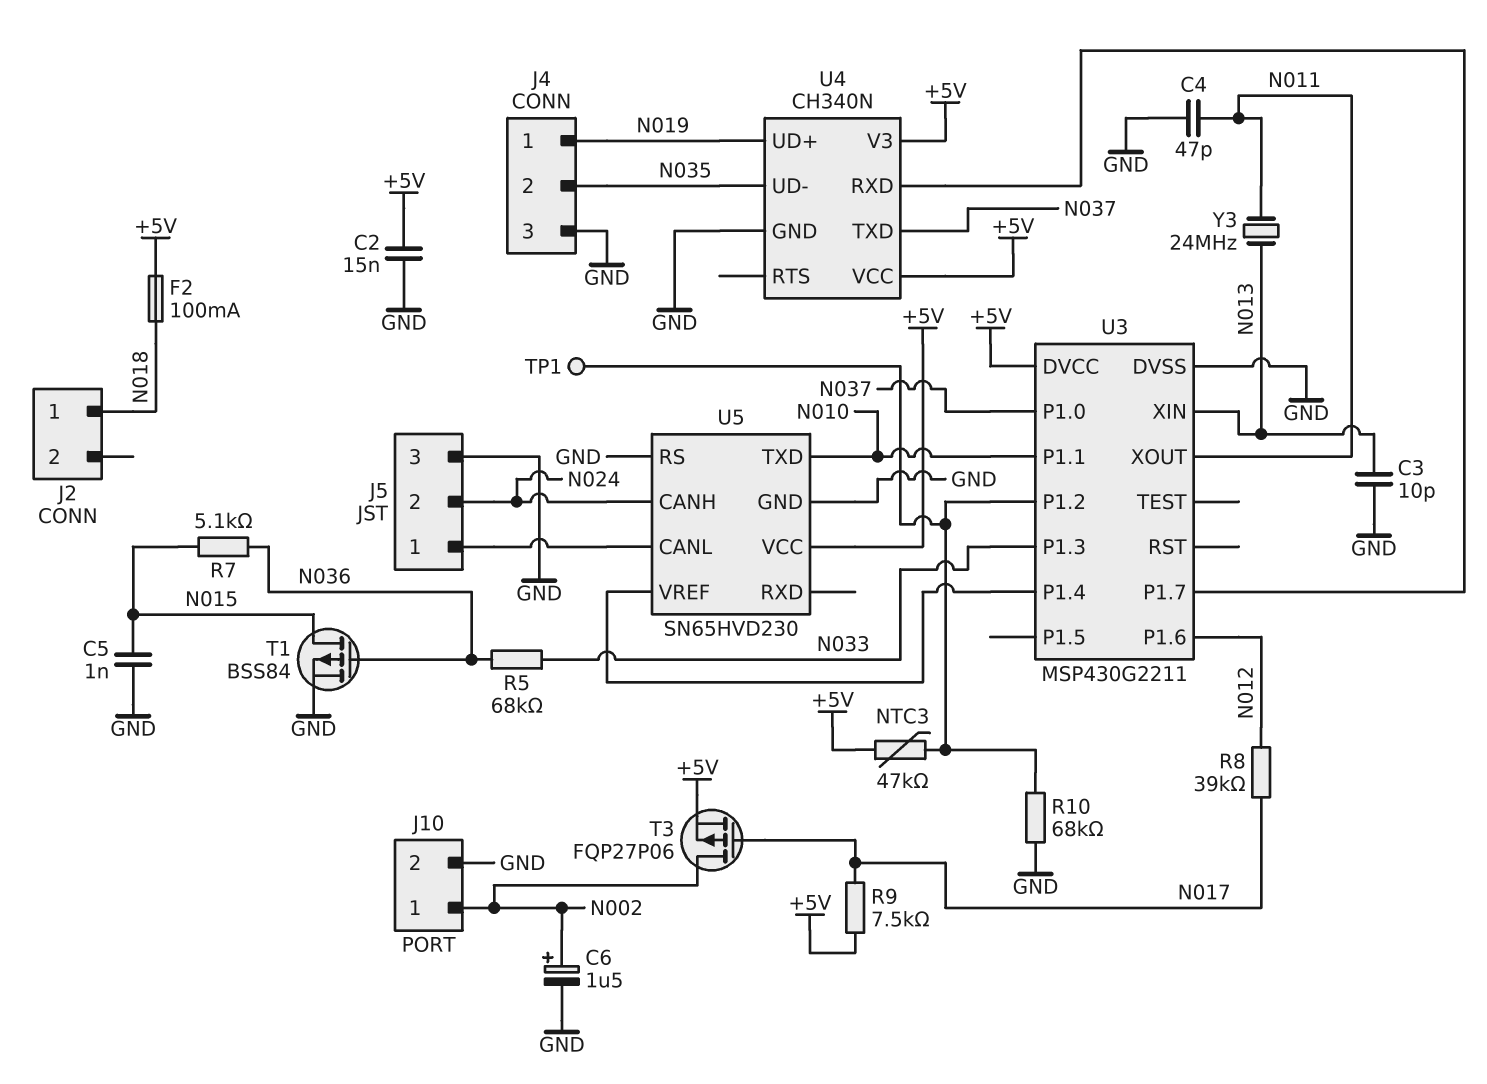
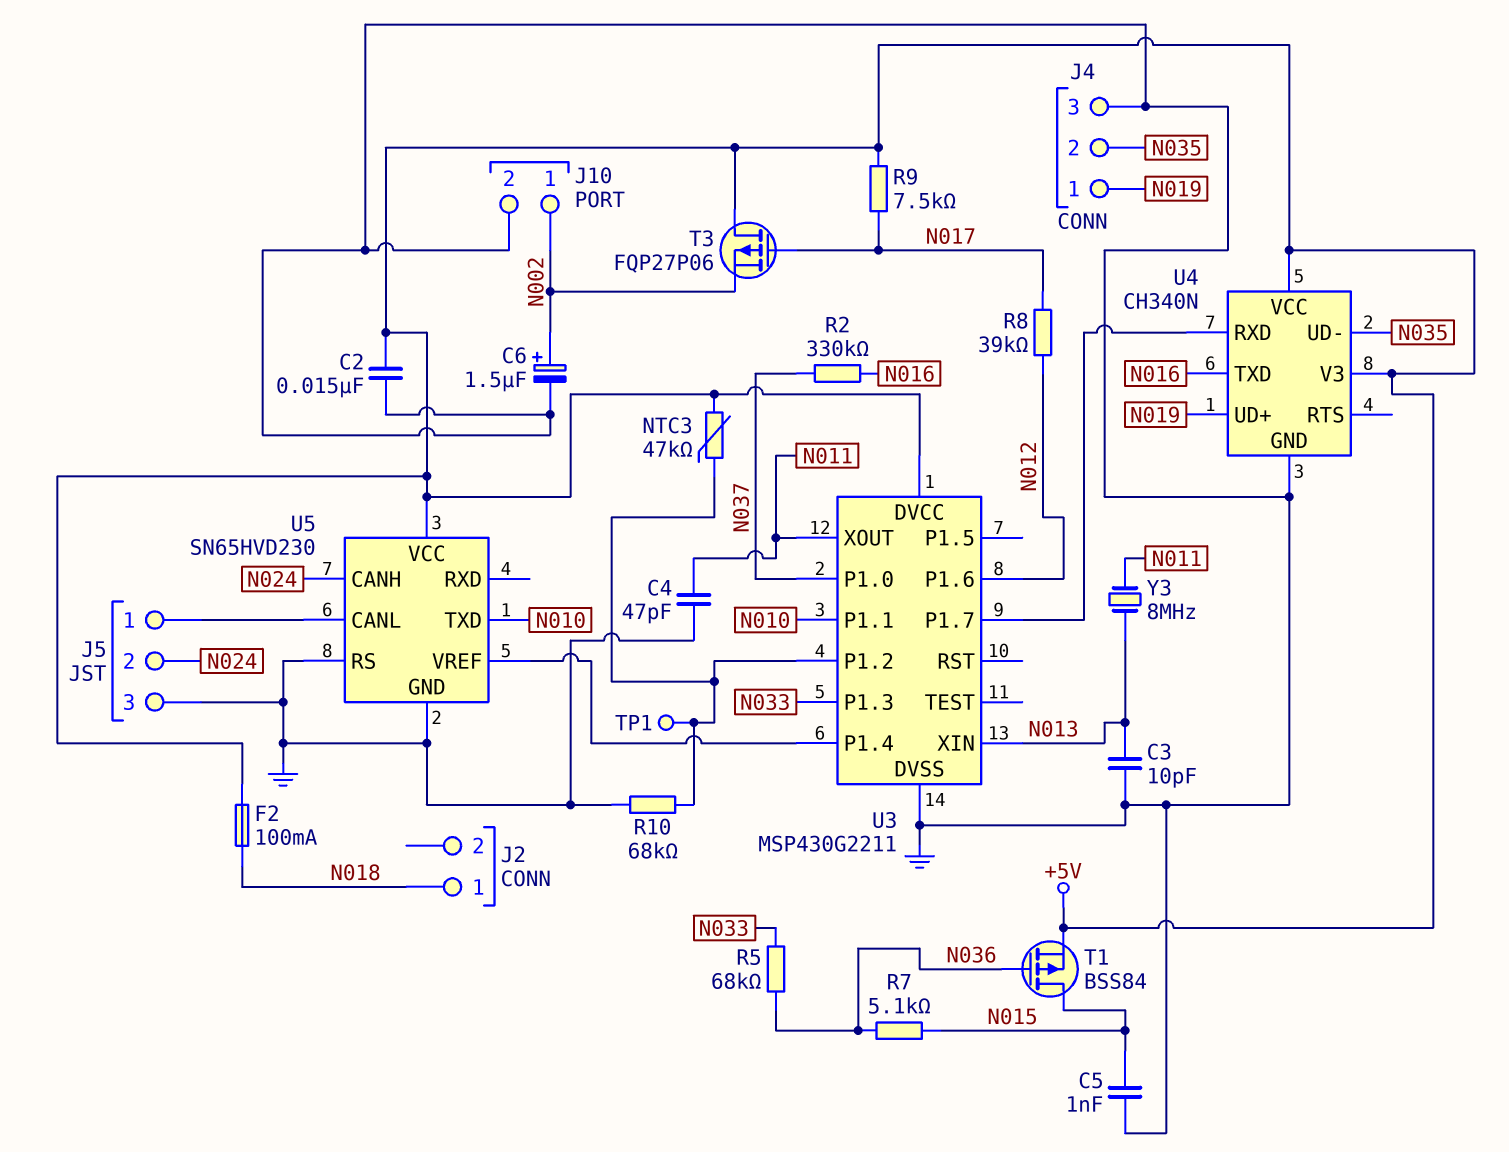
R2: none -> 330k (N016, N037)
T1: PMOS BSS84 (G N036, D N015, S GND) -> PMOS BSS84 (G N036, D N015, S +5V)
T3: PMOS FQP27P06 (G N017, D N002, S +5V) -> PMOS FQP27P06 (G N017, D +5V, S N002)
U4 pin TXD: N037 -> N016
Y3: 24MHz (N011, N013) -> 8MHz (N011, N013)

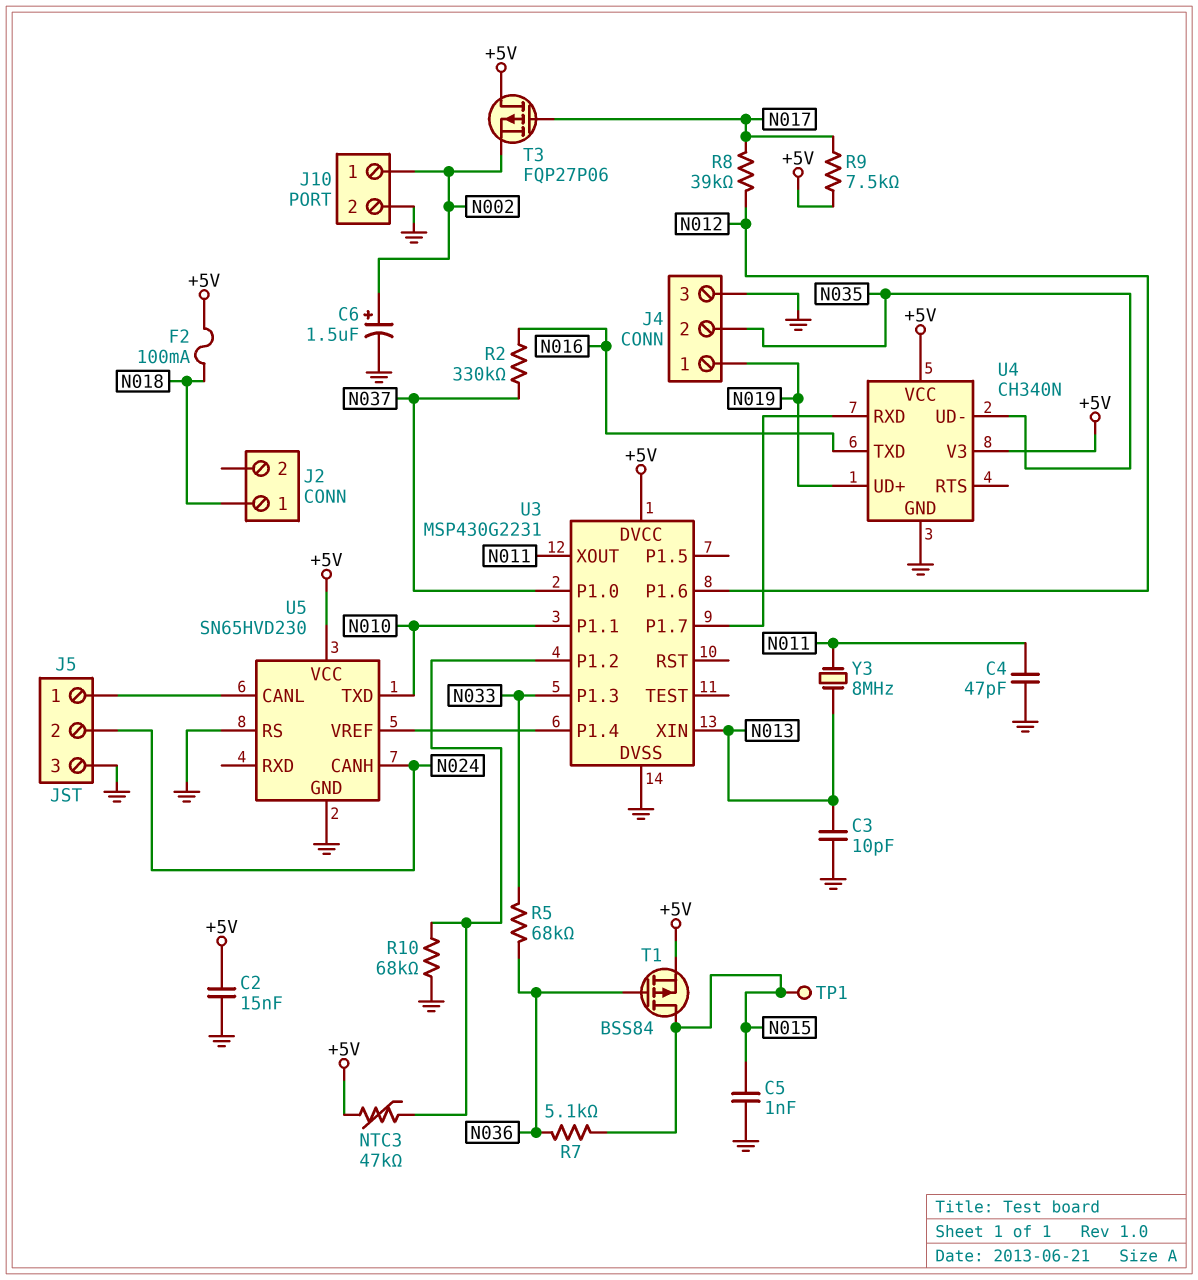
TP1: test point (U3/P1.2) -> test point (N015)
U3: MSP430G2211 -> MSP430G2231

